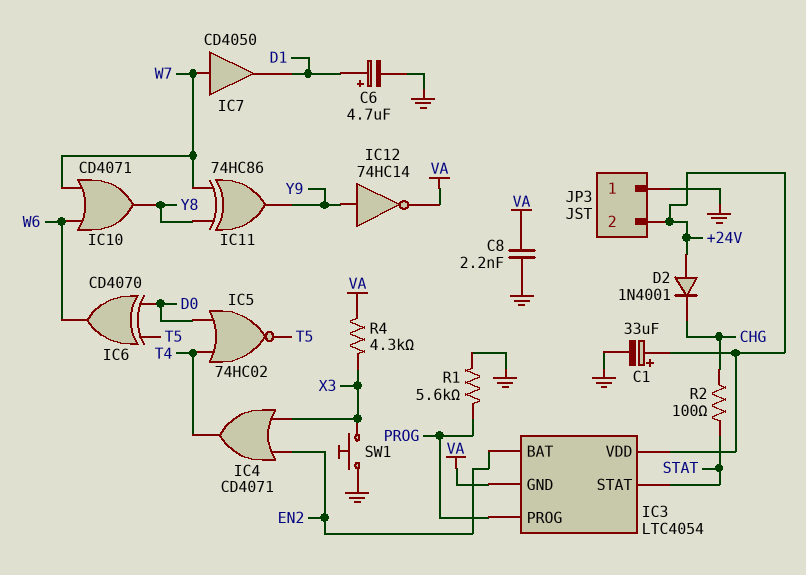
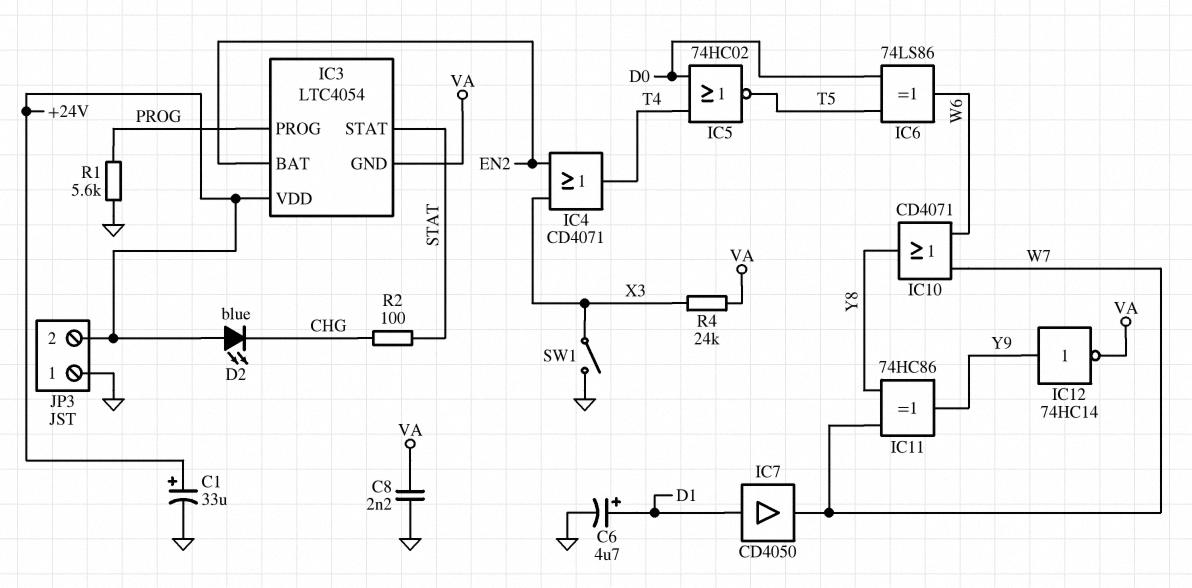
D2: diode 1N4001 (A +24V, K CHG) -> LED blue (A +24V, K CHG)
IC6: XOR CD4070 (in D0, in T5, out W6) -> XOR 74LS86 (in D0, in T5, out W6)
IC7: buffer CD4050 (in W7, out D1) -> buffer CD4050 (in D1, out W7)
R4: 4.3k (VA, X3) -> 24k (VA, X3)
SW1: button (GND, X3) -> switch (GND, X3)

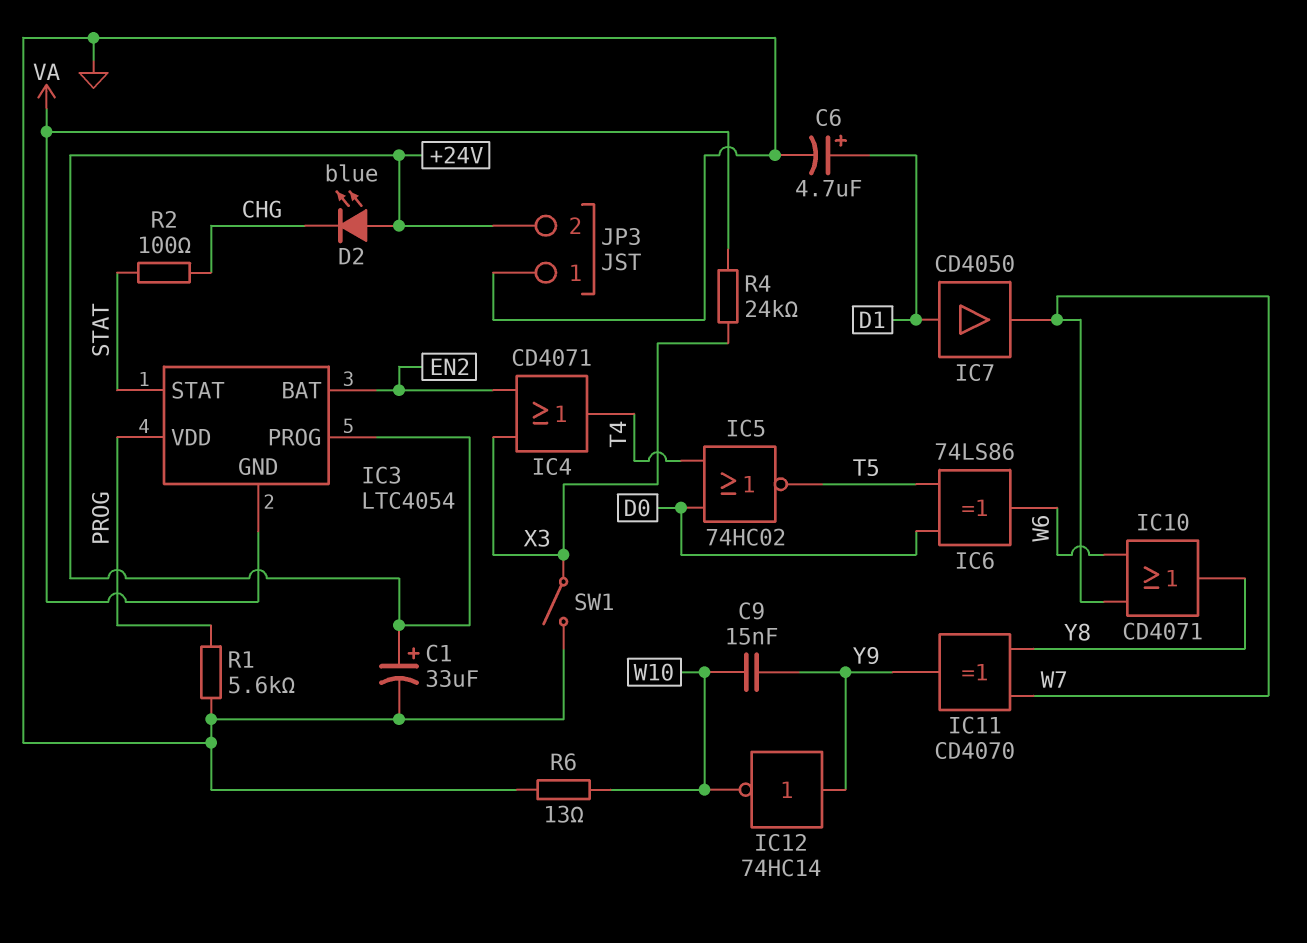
C8: 2.2nF (GND, VA) -> none
C9: none -> 15nF (W10, Y9)
IC3 pin PROG: PROG -> +24V
IC3 pin VDD: +24V -> PROG
IC11: XOR 74HC86 (in W7, in Y8, out Y9) -> XOR CD4070 (in W7, in Y8, out Y9)
IC12: NOT 74HC14 (in Y9, out VA) -> NOT 74HC14 (in Y9, out W10)
R6: none -> 13 (GND, W10)

